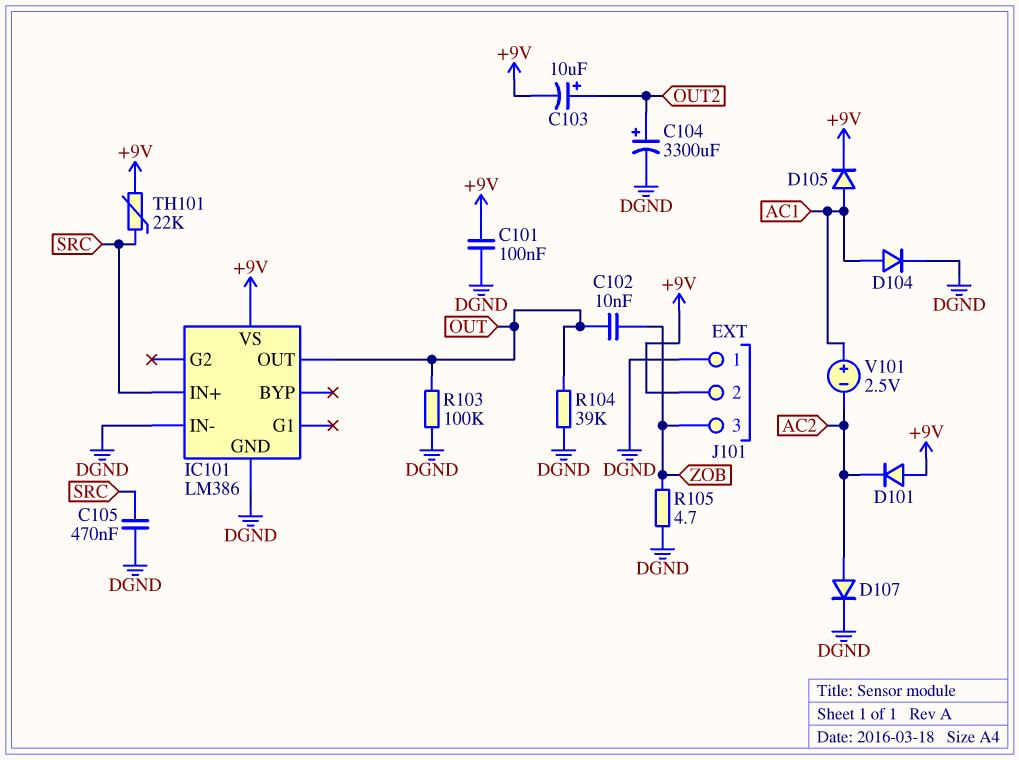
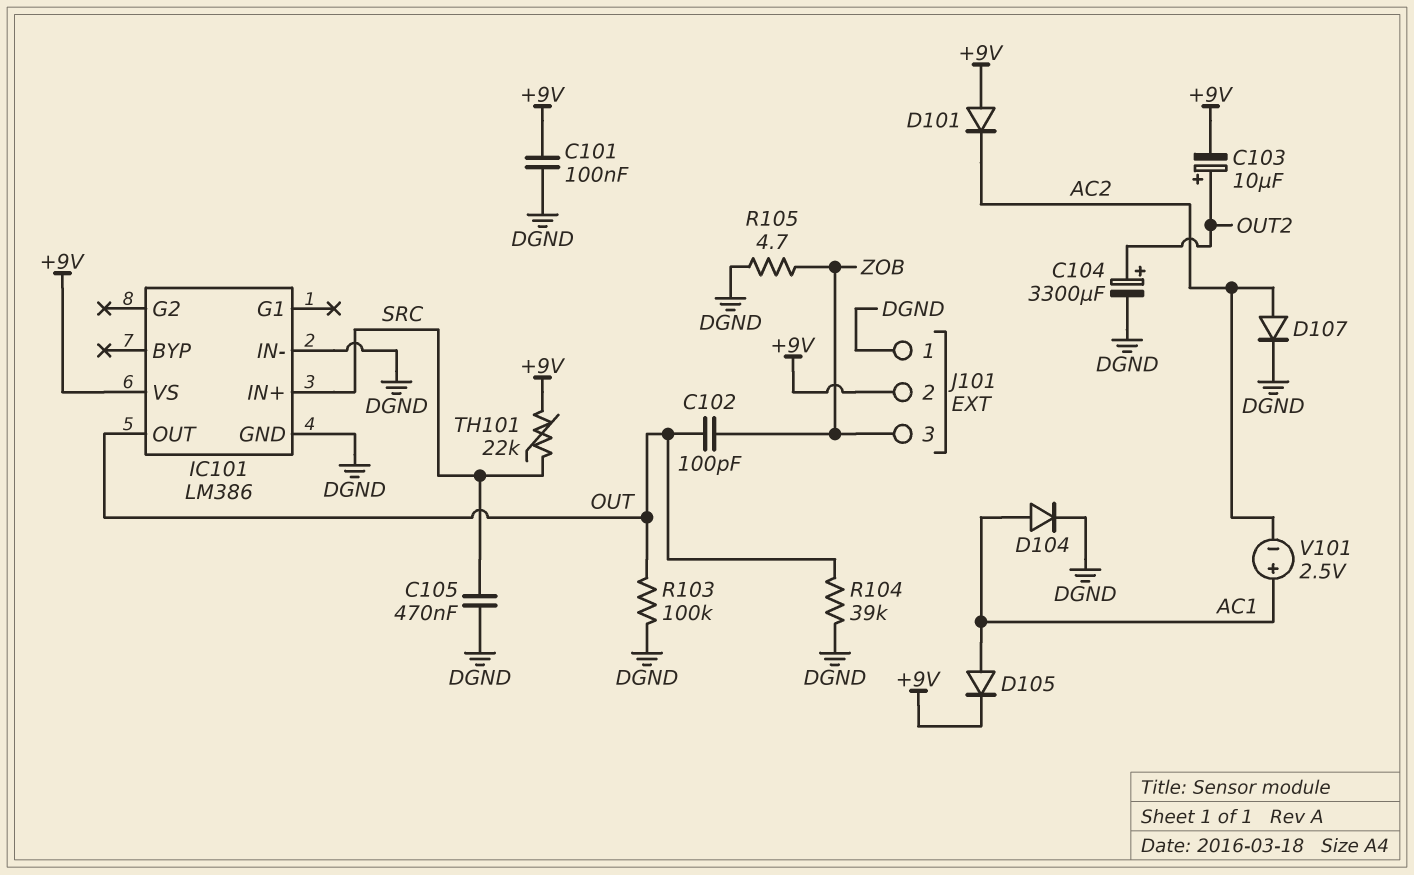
C102: 10nF (OUT, ZOB) -> 100pF (OUT, ZOB)

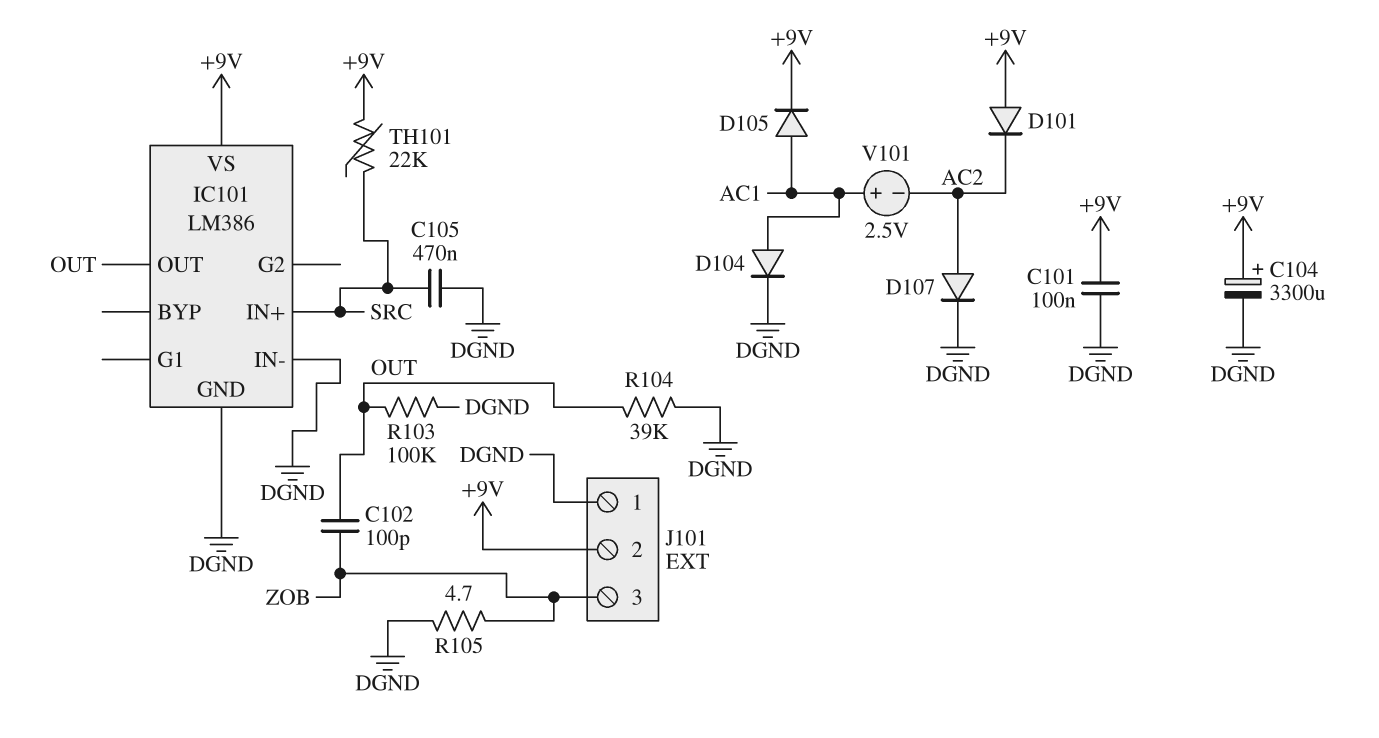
C103: 10uF (plus OUT2, minus +9V) -> none
C104: 3300uF (plus OUT2, minus DGND) -> 3300uF (plus +9V, minus DGND)

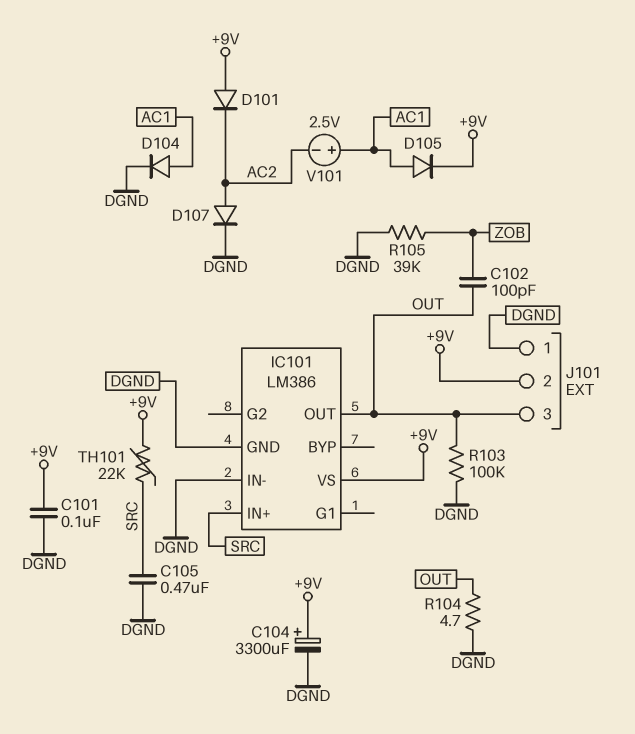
J101 pin 3: ZOB -> OUT
R104: 39k (DGND, OUT) -> 4.7 (DGND, OUT)
R105: 4.7 (DGND, ZOB) -> 39k (DGND, ZOB)

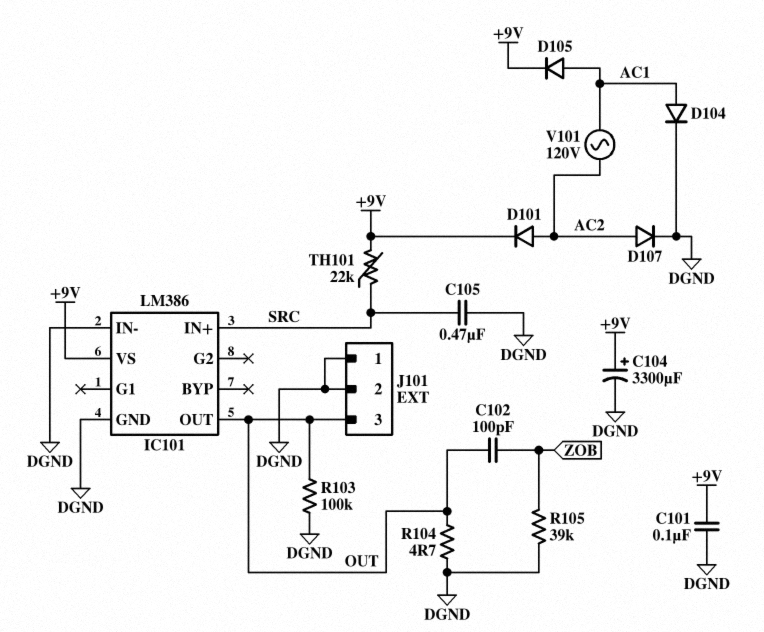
D101: diode (A +9V, K AC2) -> diode (A AC2, K +9V)
J101 pin 2: +9V -> DGND
V101: 2.5V (plus AC1, minus AC2) -> AC 120V (AC1, AC2)

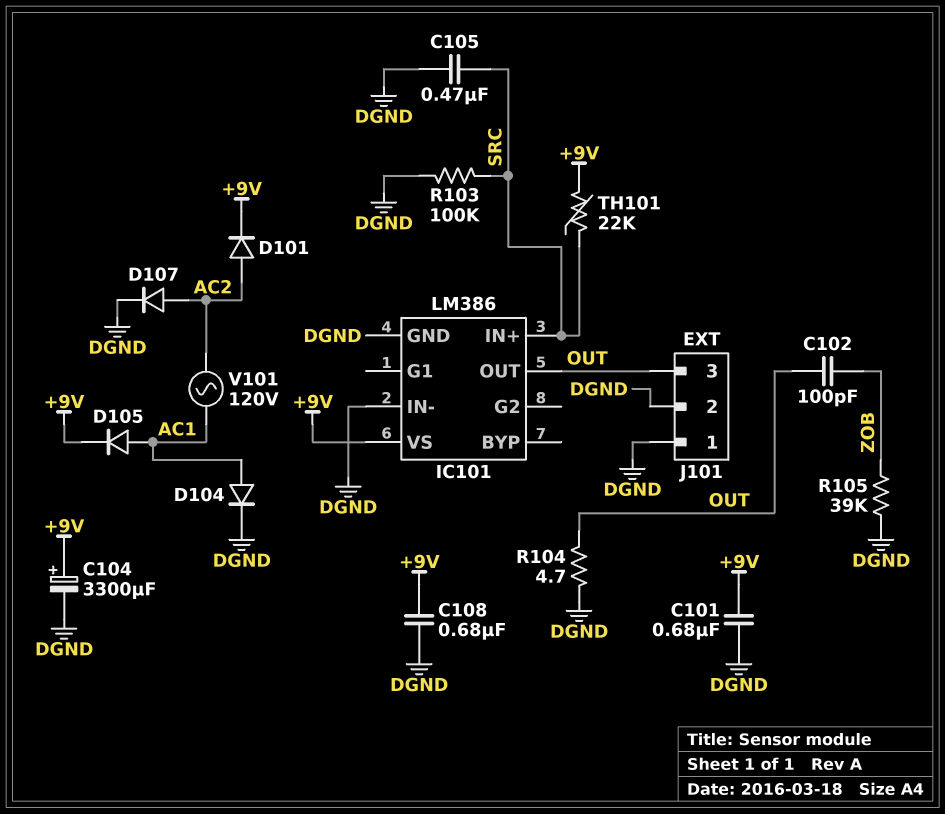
C101: 100nF (+9V, DGND) -> 680nF (+9V, DGND)
C108: none -> 680nF (+9V, DGND)
R103: 100k (DGND, OUT) -> 100k (DGND, SRC)

